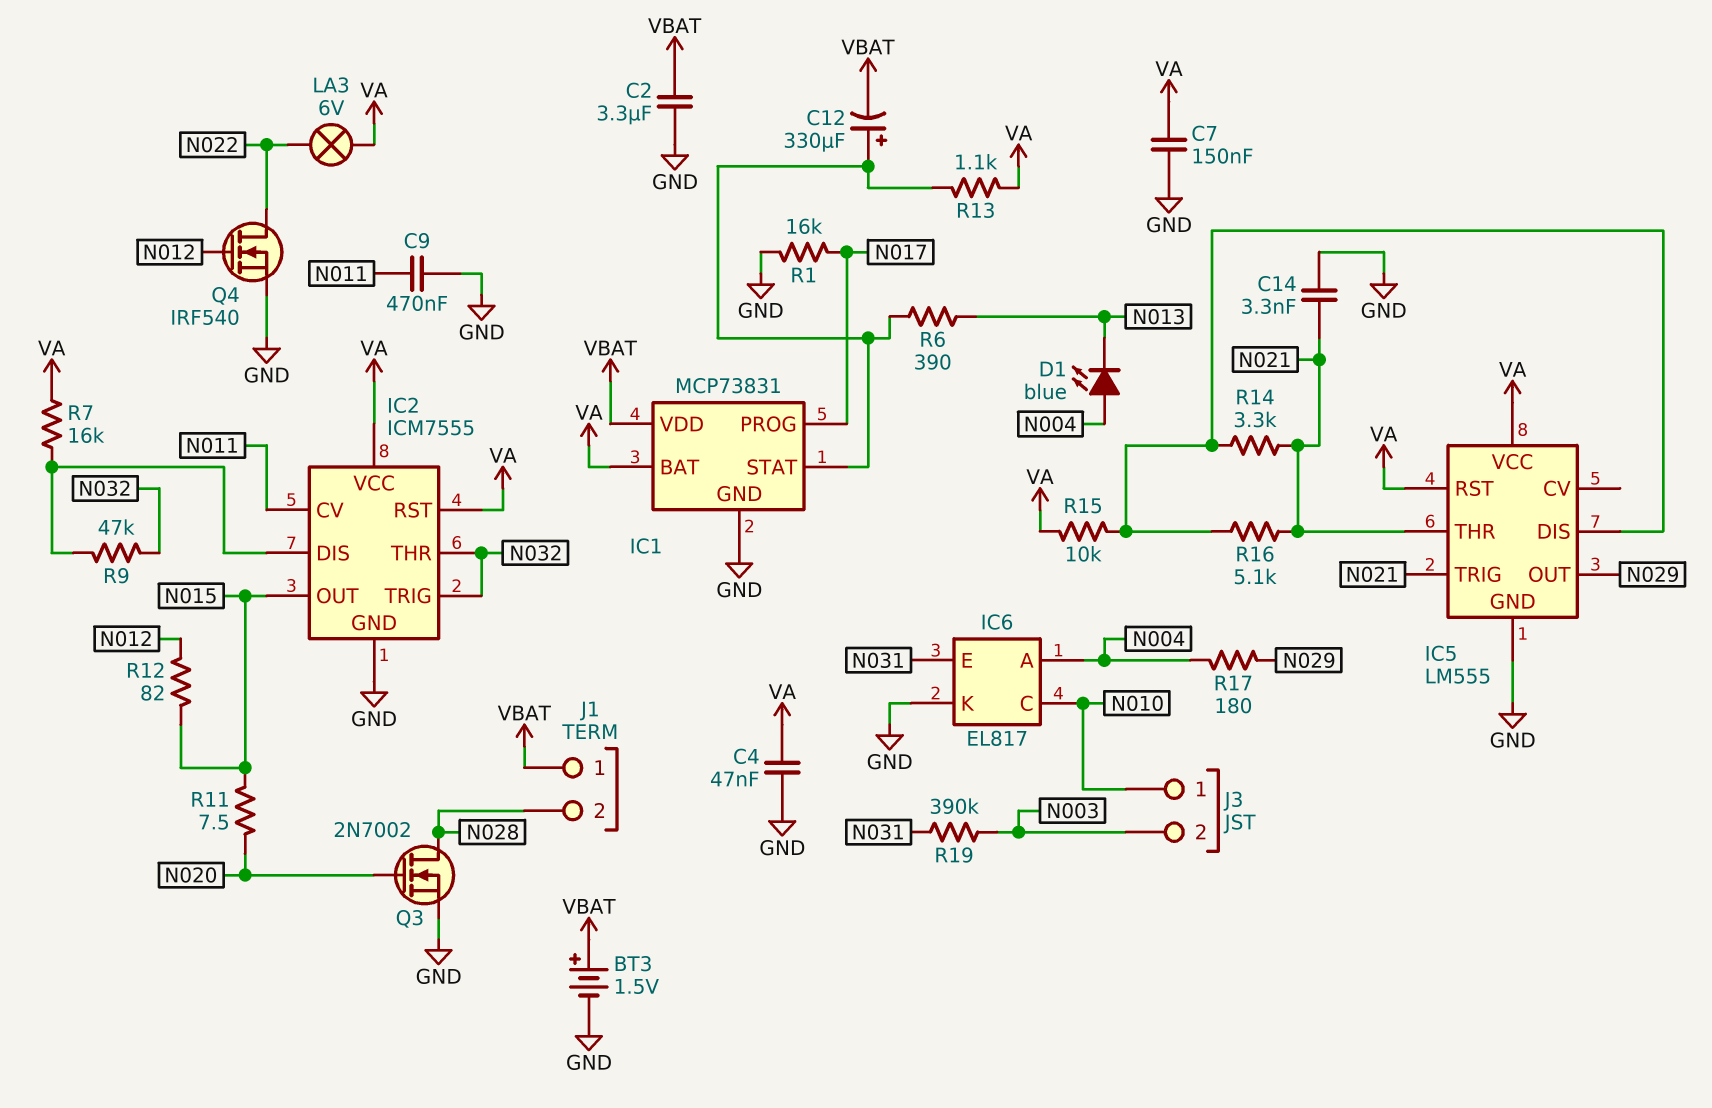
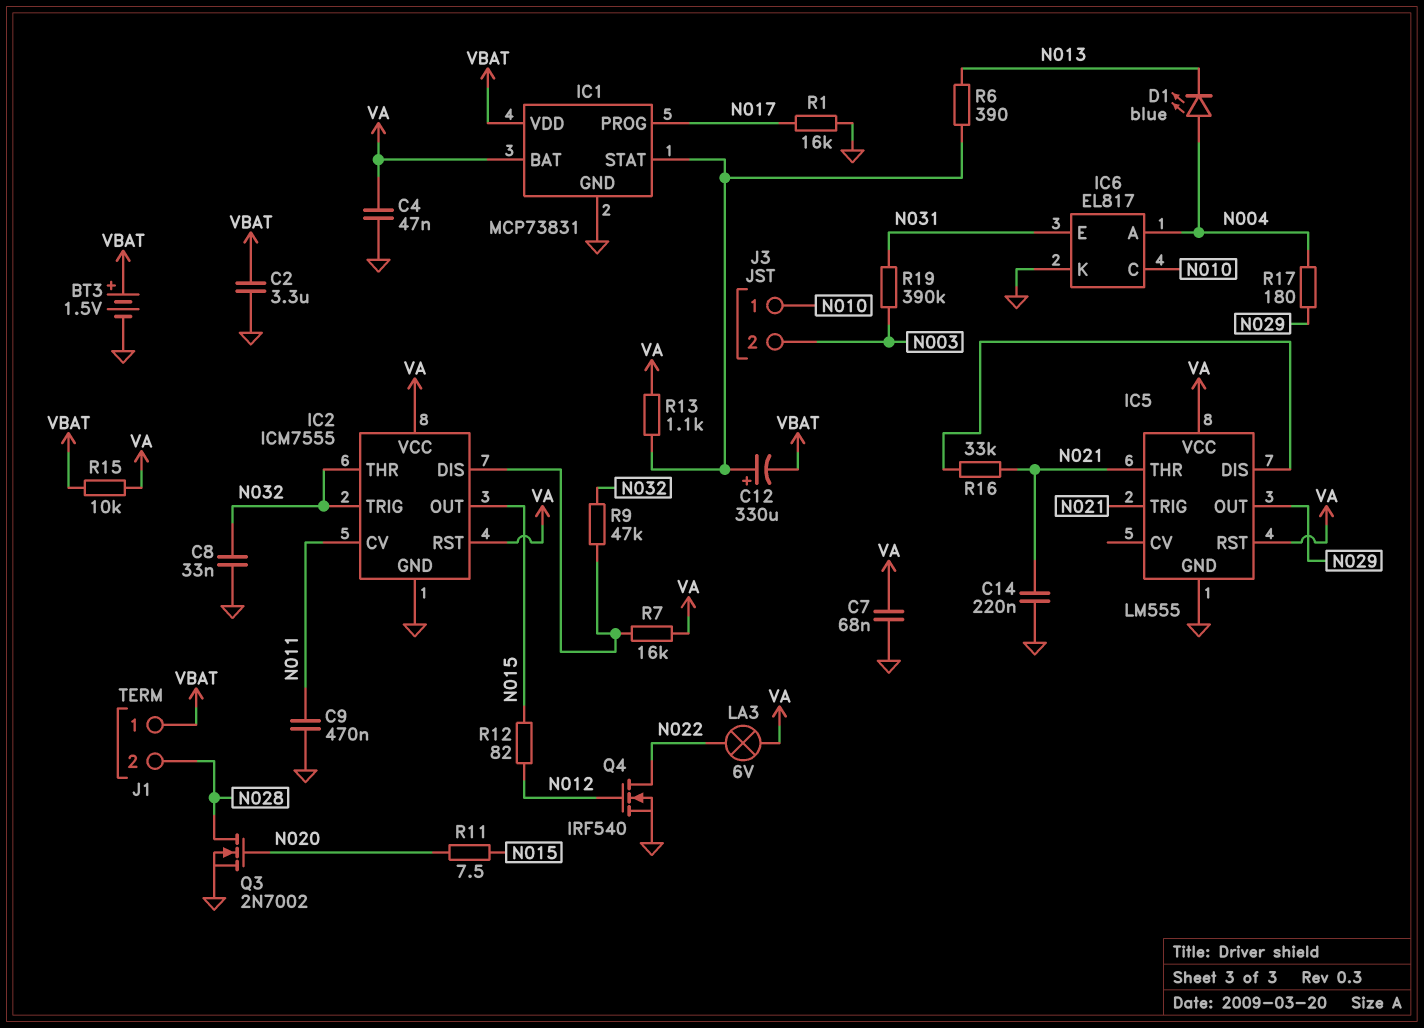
C7: 150nF (GND, VA) -> 68nF (GND, VA)
C8: none -> 33nF (GND, N032)
C14: 3.3nF (GND, N021) -> 220nF (GND, N021)
R14: 3.3k (IC5/DIS, N021) -> none
R15: 10k (IC5/DIS, VA) -> 10k (VA, VBAT)
R16: 5.1k (IC5/DIS, N021) -> 33k (IC5/DIS, N021)

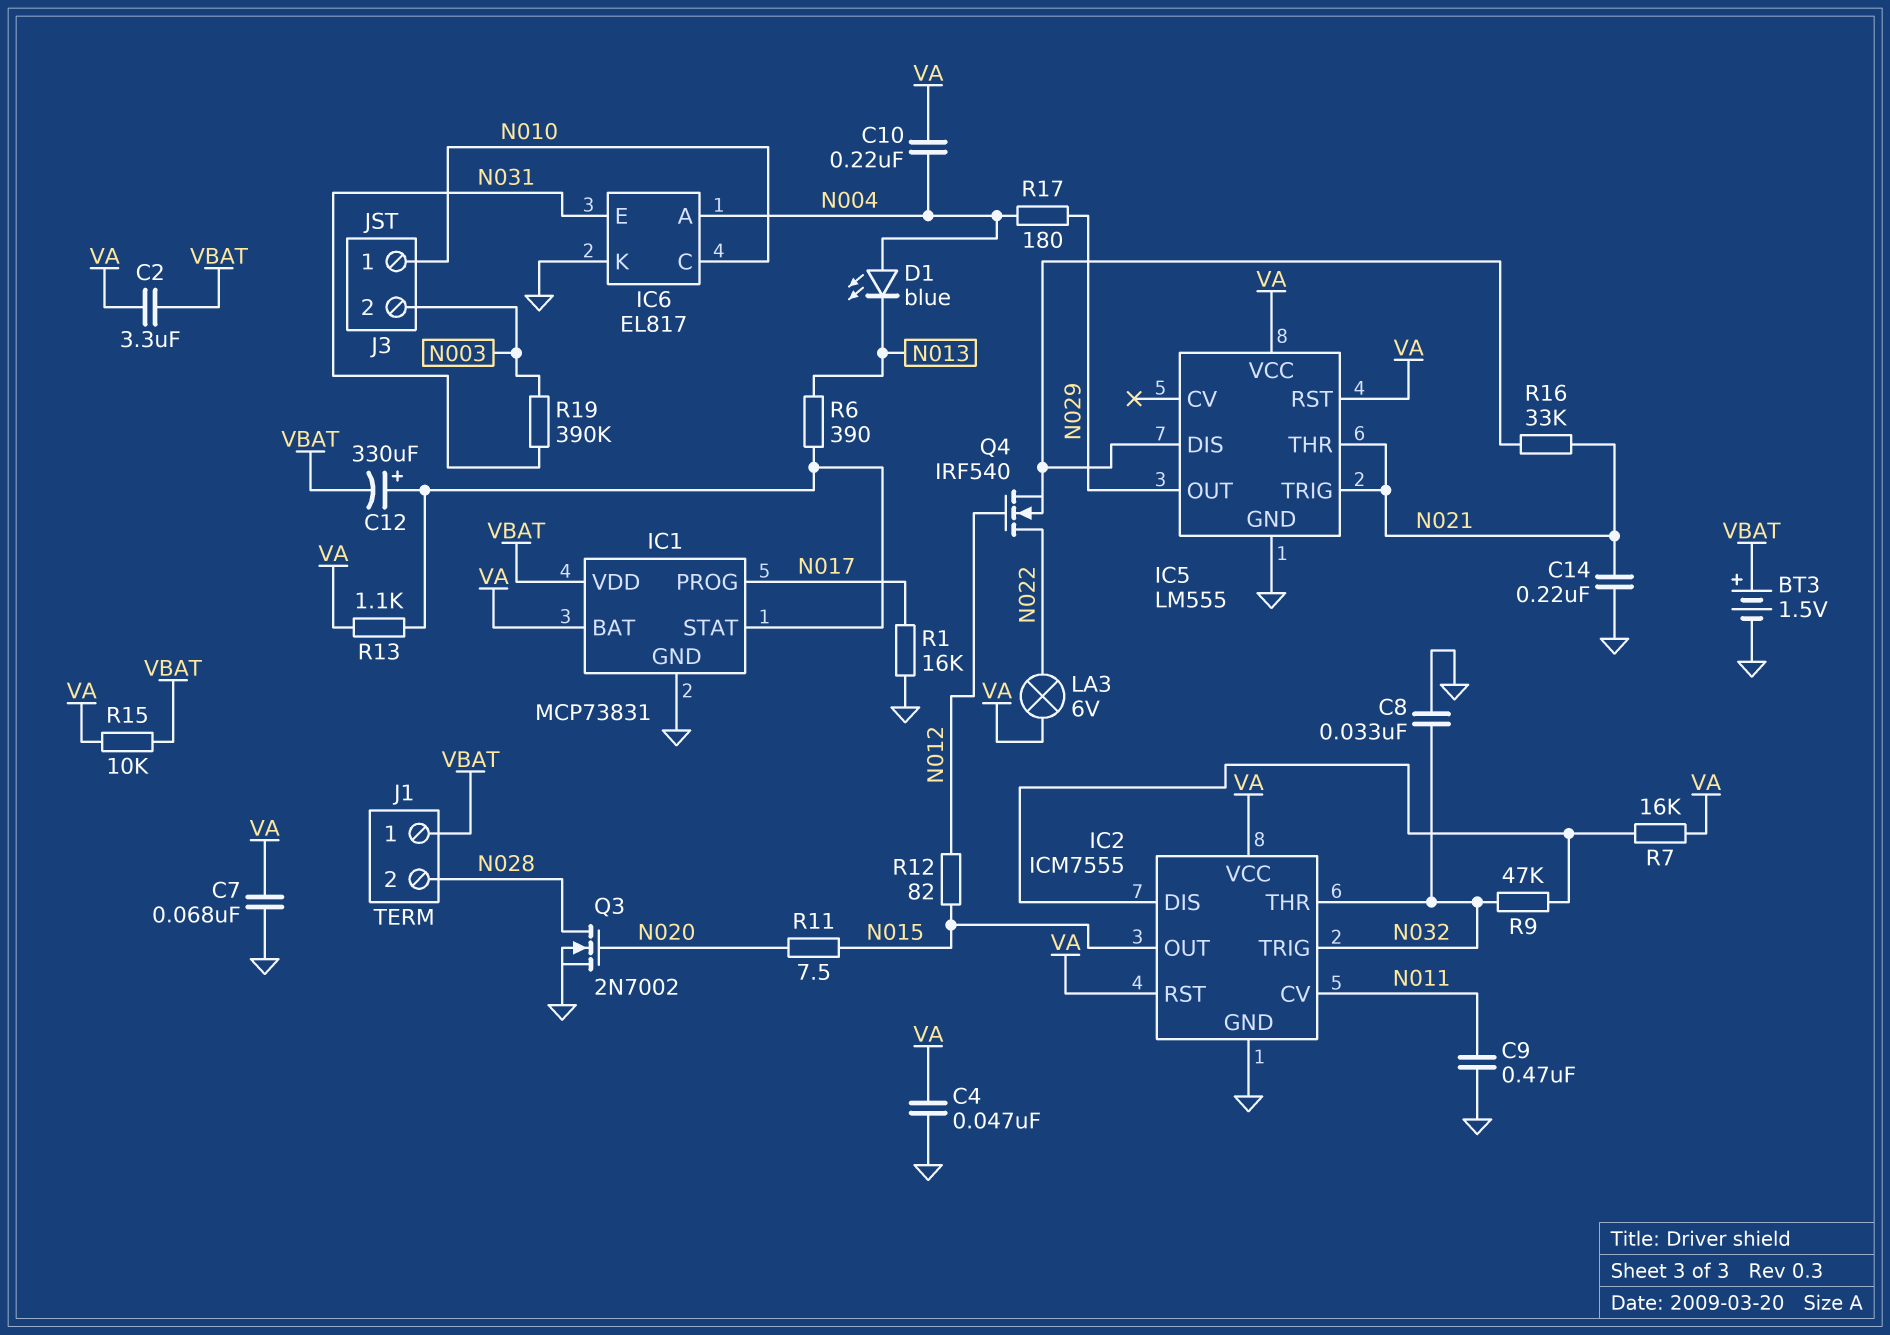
C2: 3.3uF (GND, VBAT) -> 3.3uF (VA, VBAT)
C10: none -> 220nF (N004, VA)
Q4: NMOS IRF540 (G N012, D N022, S GND) -> NMOS IRF540 (G N012, D N022, S IC5/DIS)

